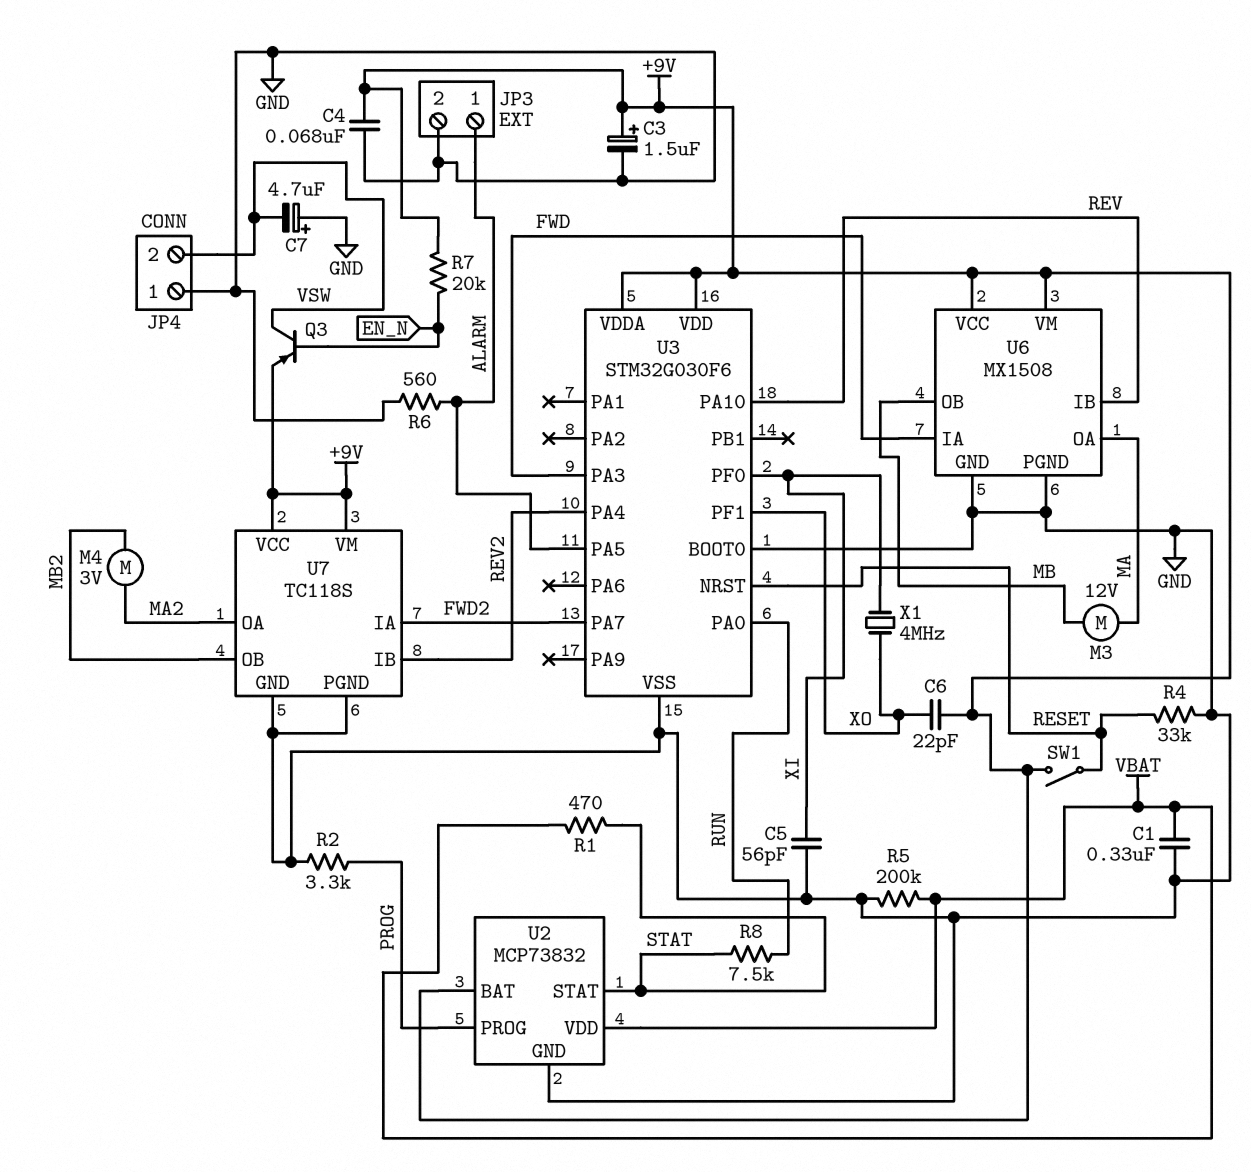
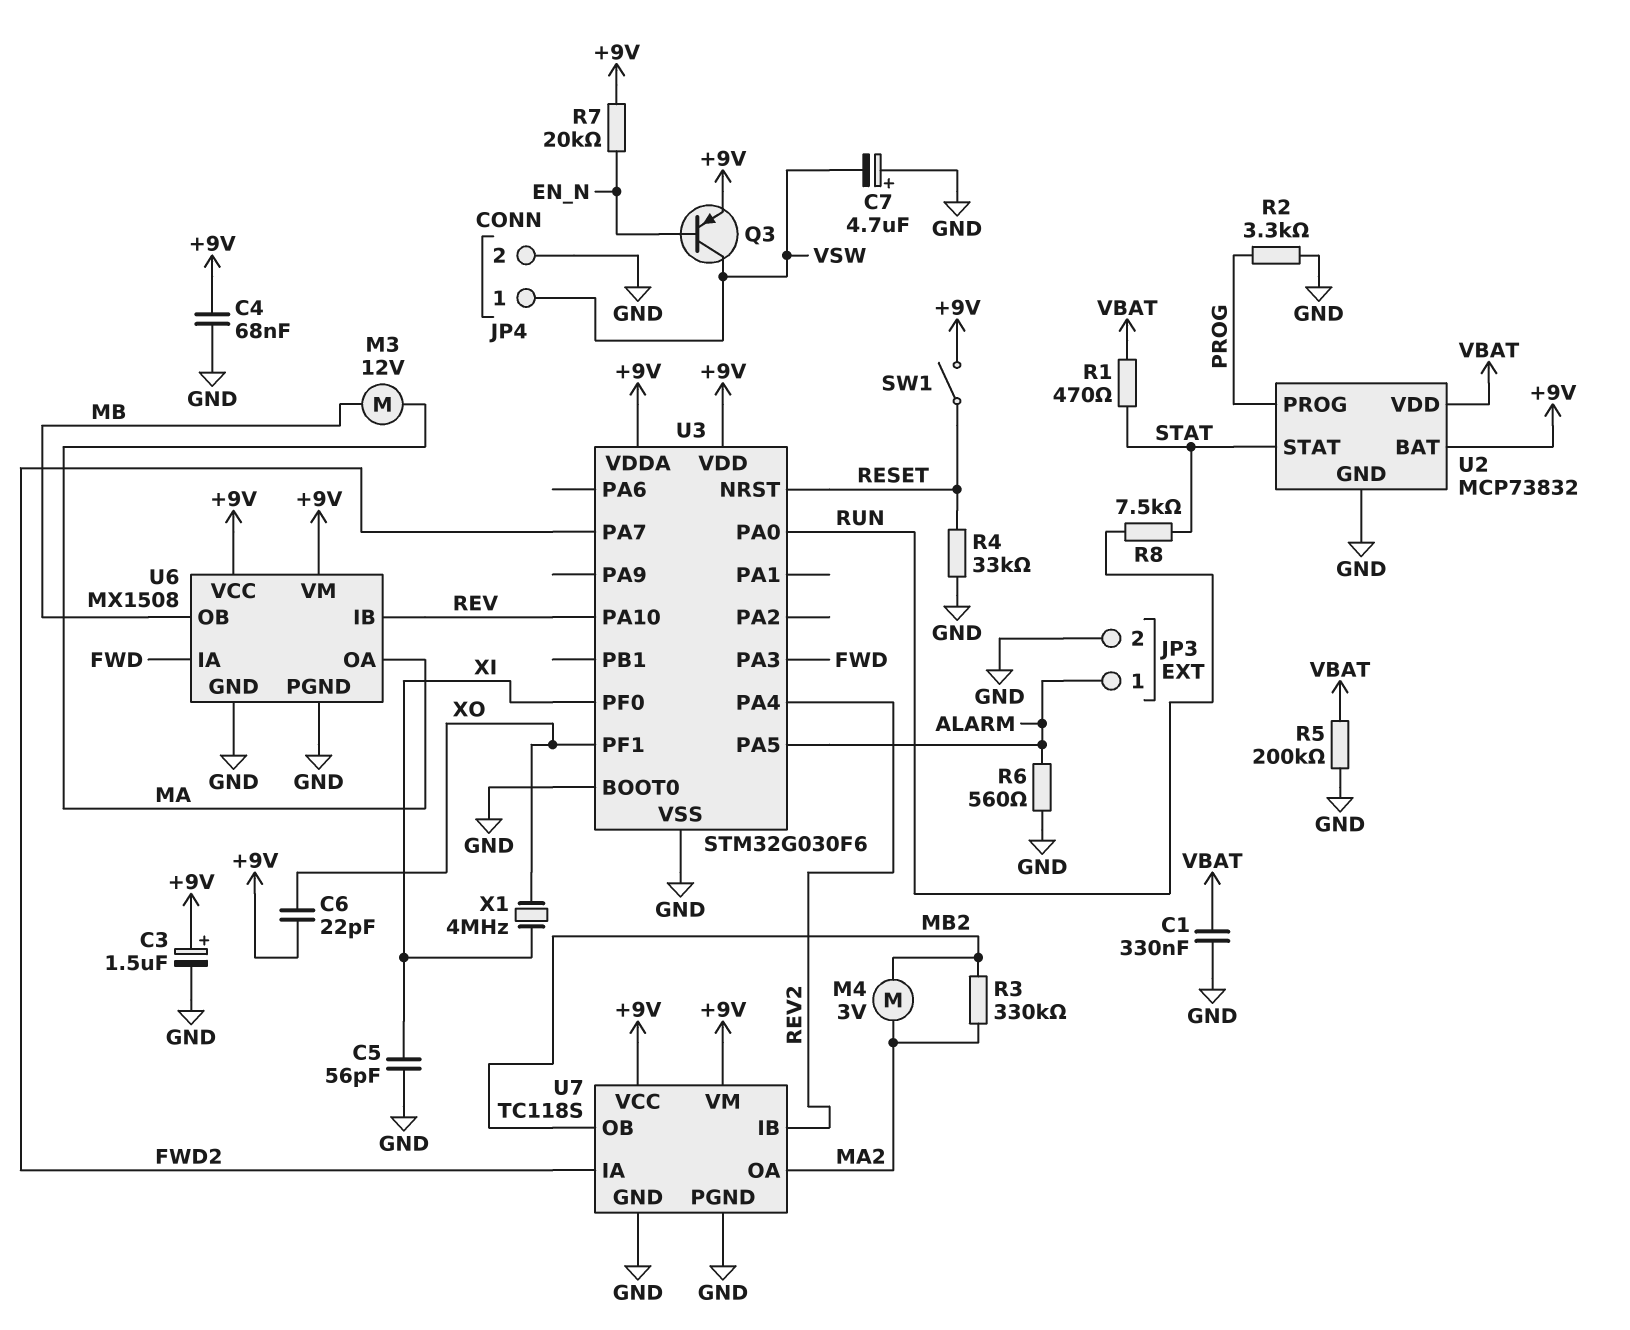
JP4 pin 1: GND -> VSW
JP4 pin 2: VSW -> GND
R3: none -> 330k (MA2, MB2)

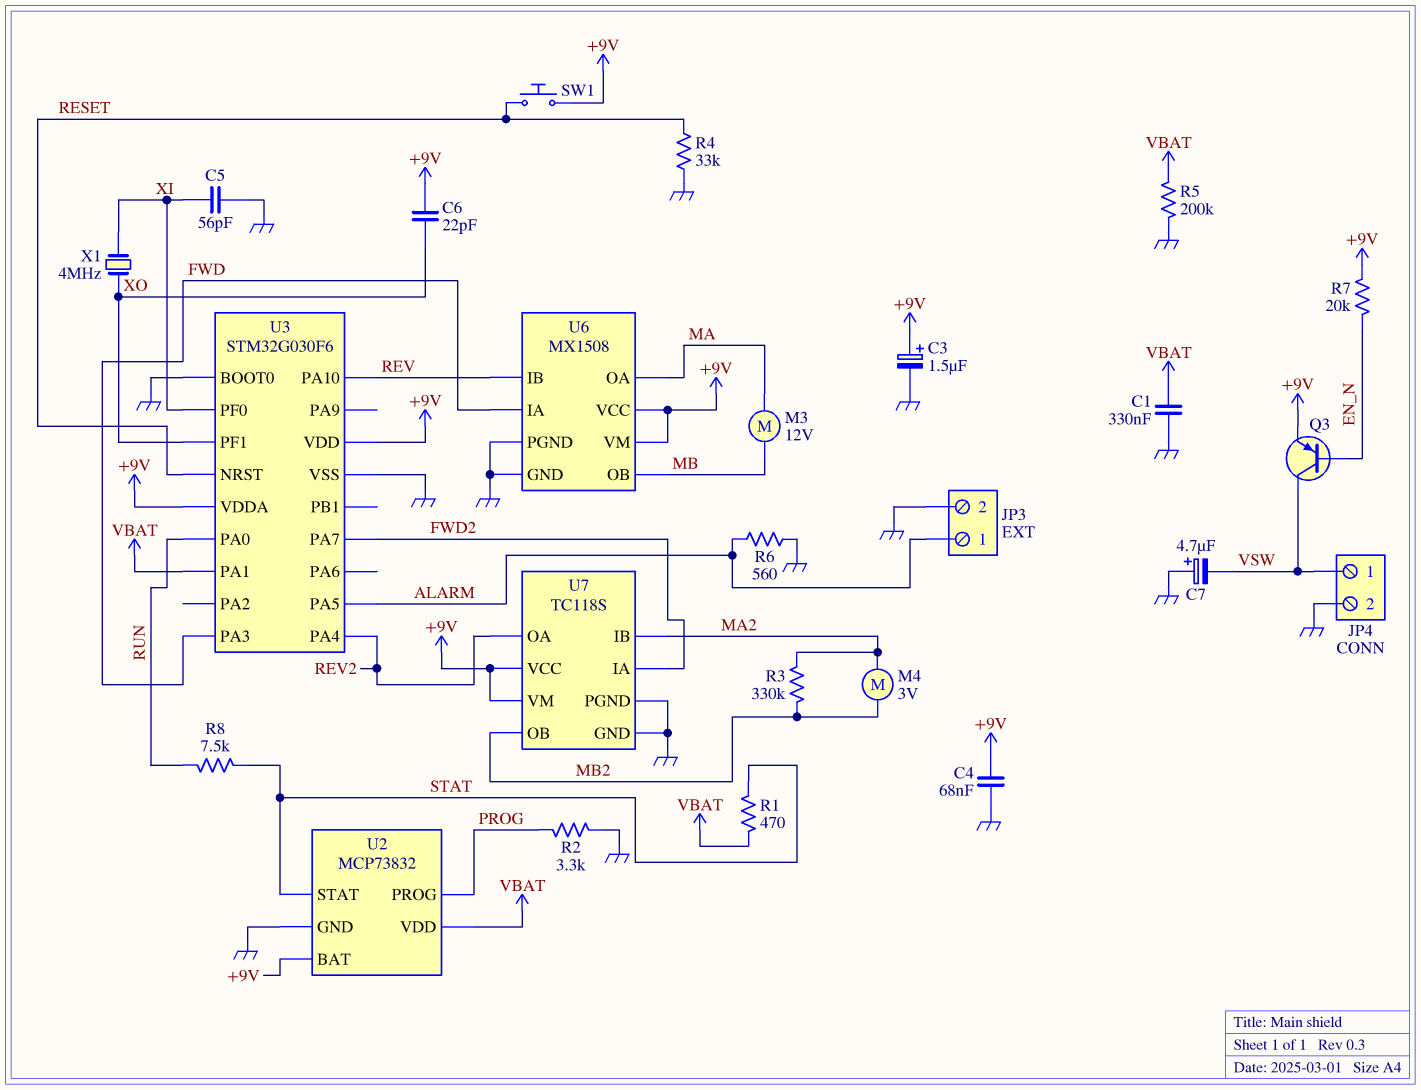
SW1: switch (+9V, RESET) -> button (+9V, RESET)
U3 pin PA1: none -> VBAT
U7 pin IB: REV2 -> MA2
U7 pin OA: MA2 -> REV2

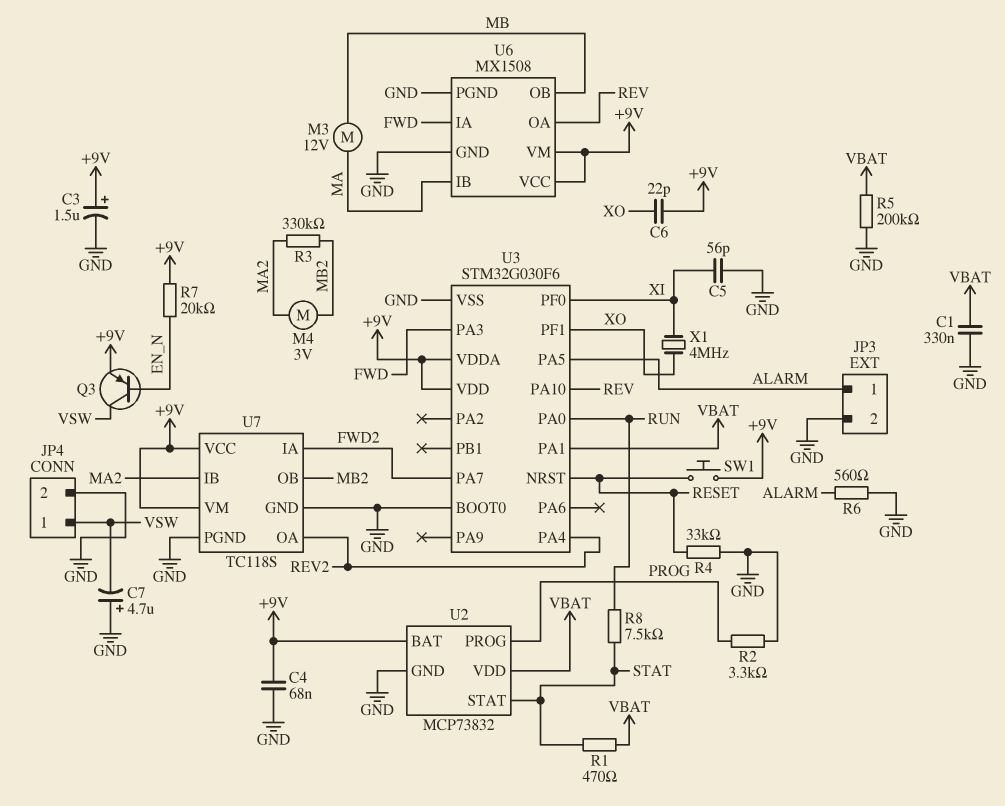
U6 pin IB: REV -> MA
U6 pin OA: MA -> REV

